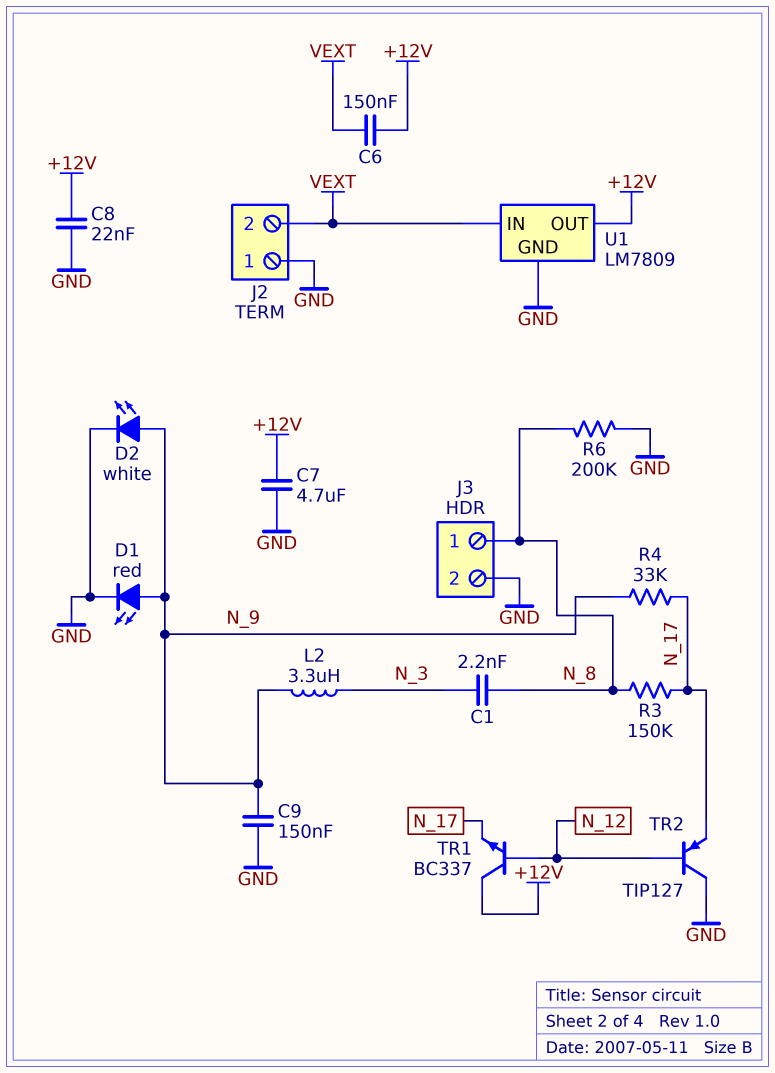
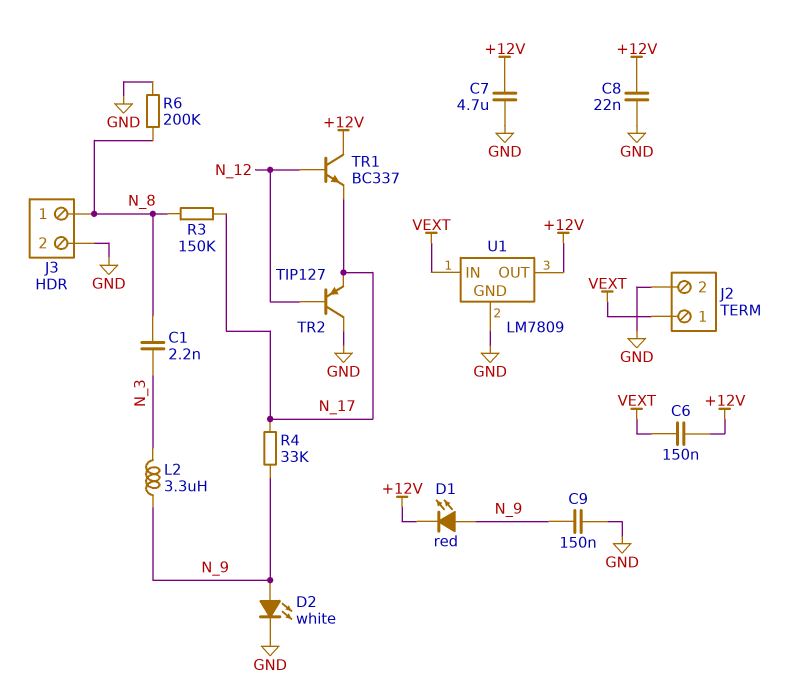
D1: LED red (A N_9, K GND) -> LED red (A N_9, K +12V)
J2 pin 1: GND -> VEXT
J2 pin 2: VEXT -> GND

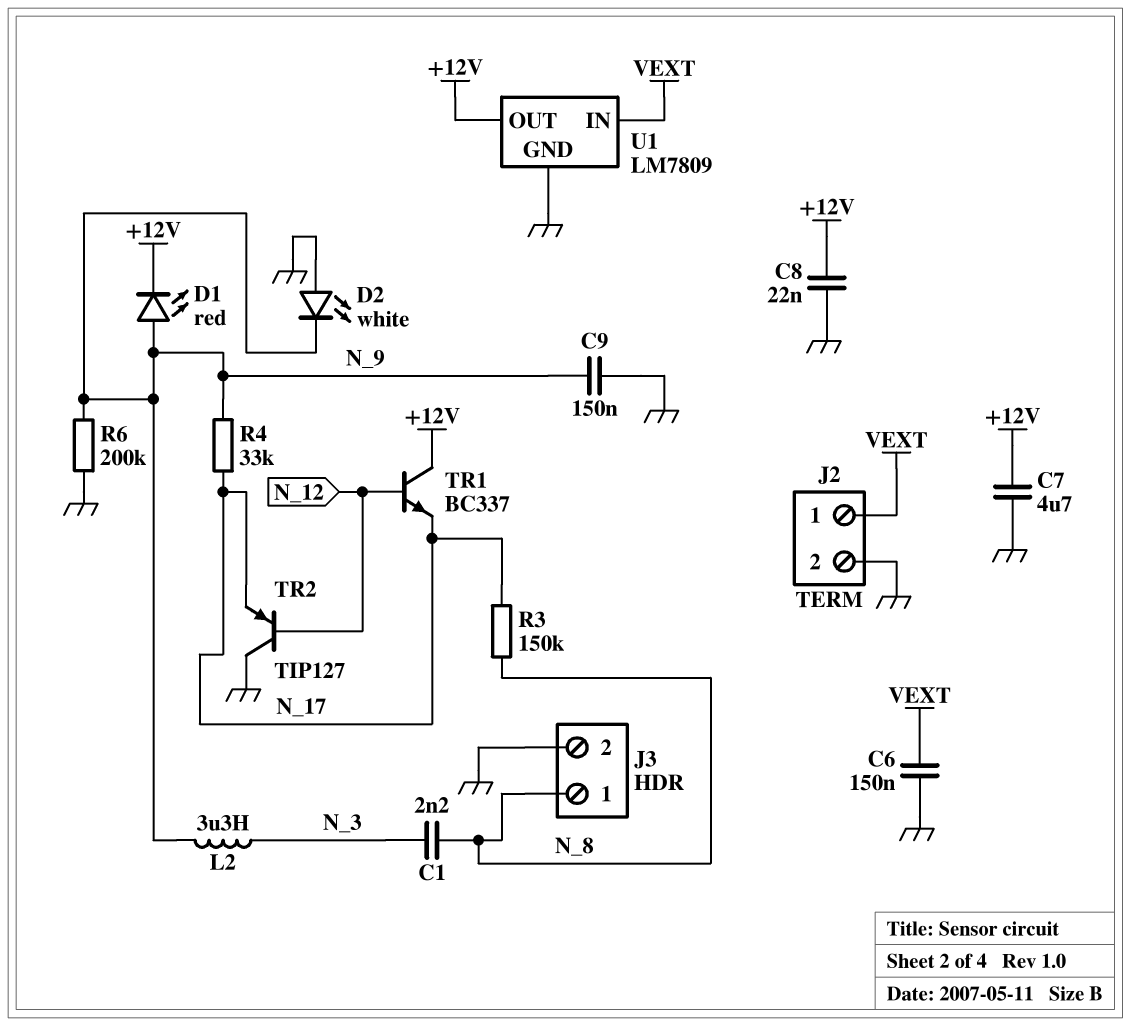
C6: 150nF (+12V, VEXT) -> 150nF (GND, VEXT)
D2: LED white (A N_9, K GND) -> LED white (A GND, K N_9)
R6: 200k (GND, N_8) -> 200k (GND, N_9)

